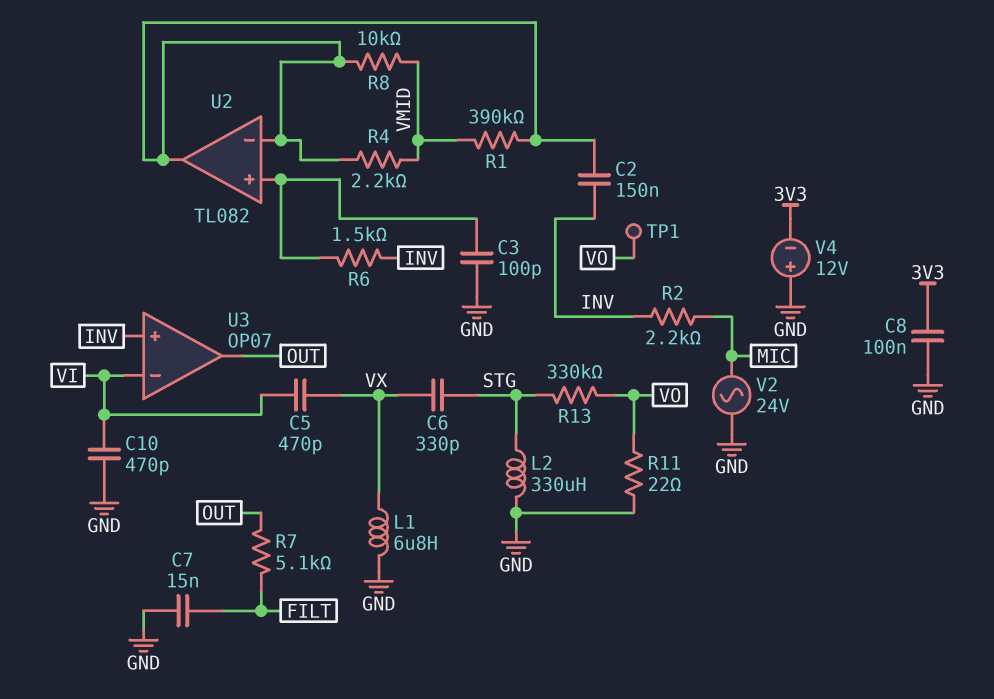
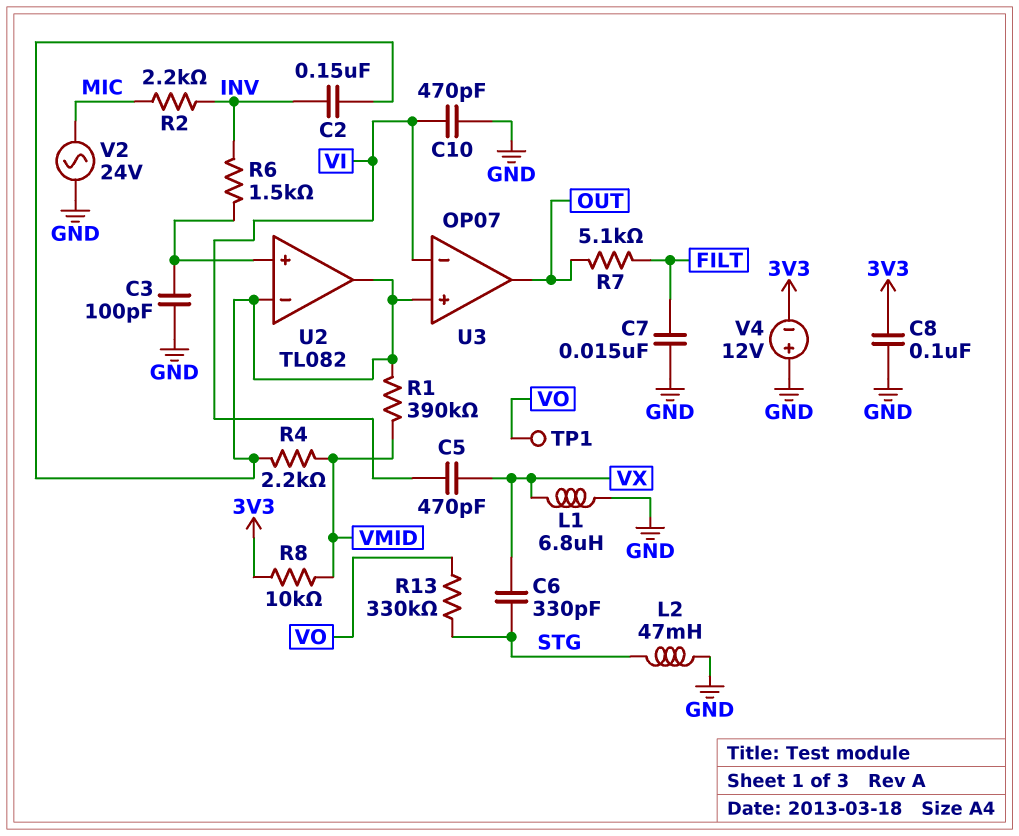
L2: 330uH (GND, STG) -> 47mH (GND, STG)
R8: 10k (U2/in-, VMID) -> 10k (3V3, VMID)
R11: 22 (GND, VO) -> none
U3 pin in+: INV -> U2/in-

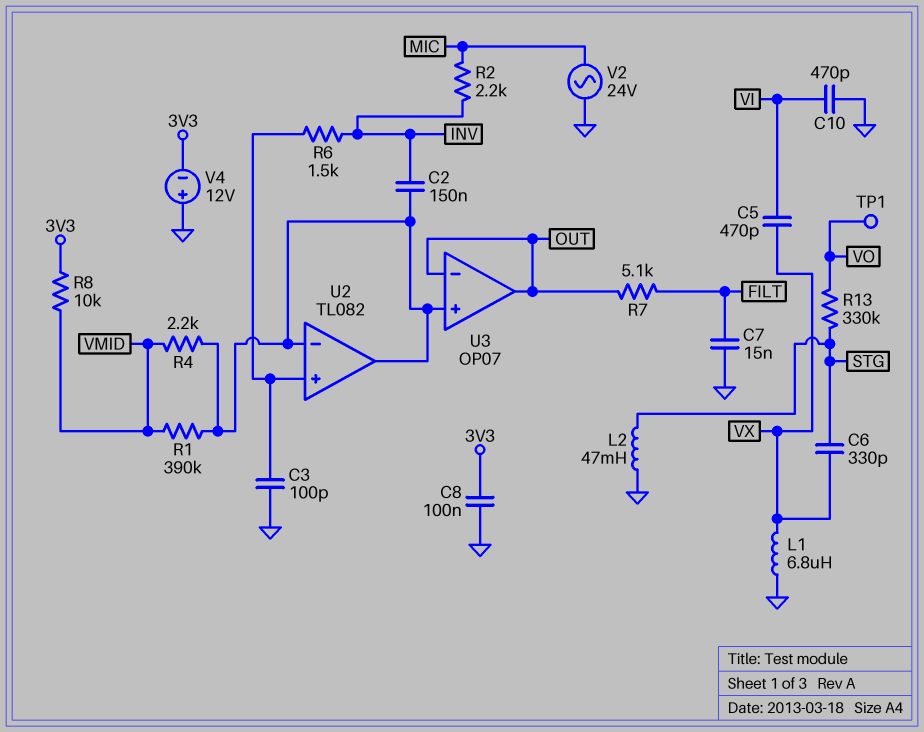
U3 pin in-: VI -> OUT

